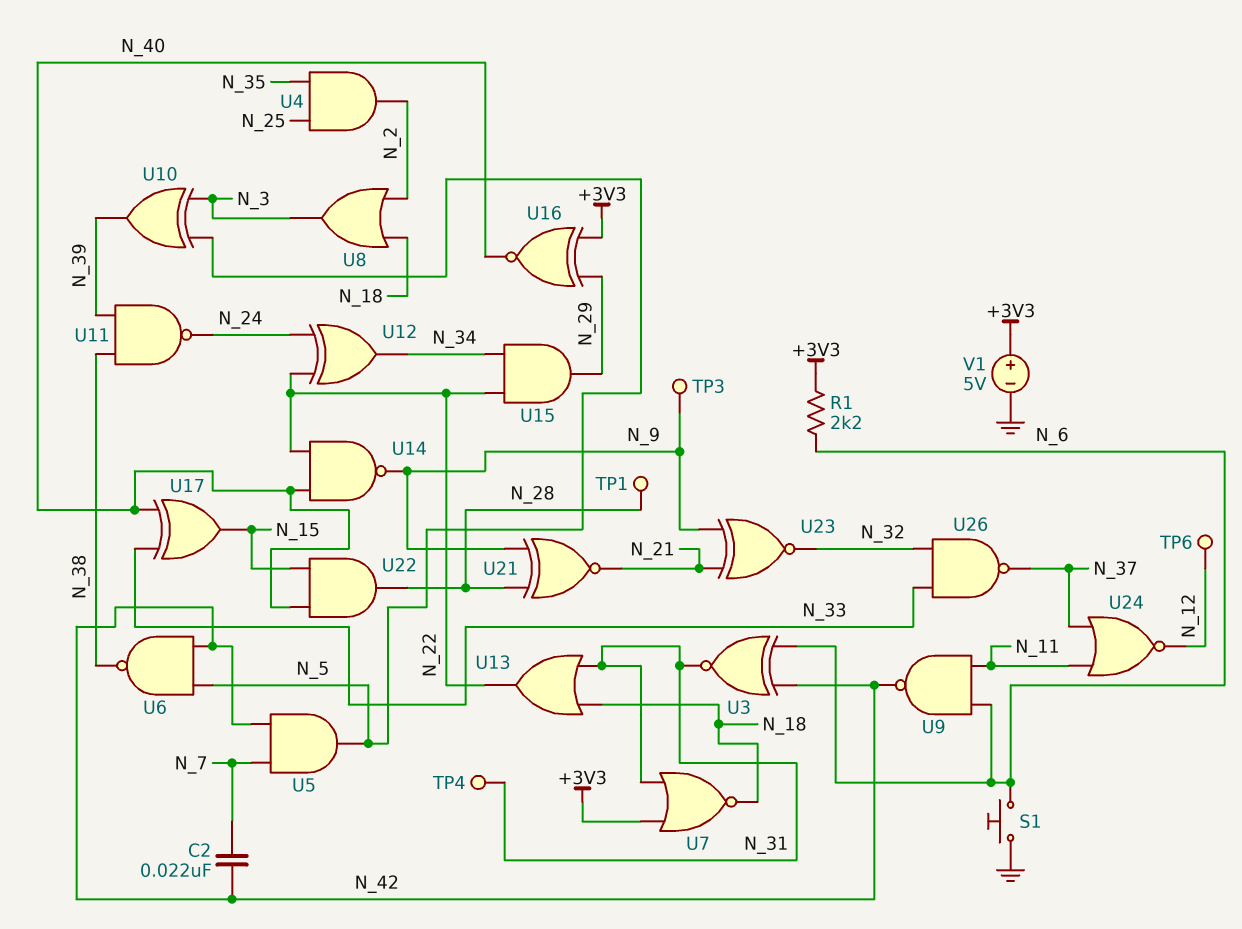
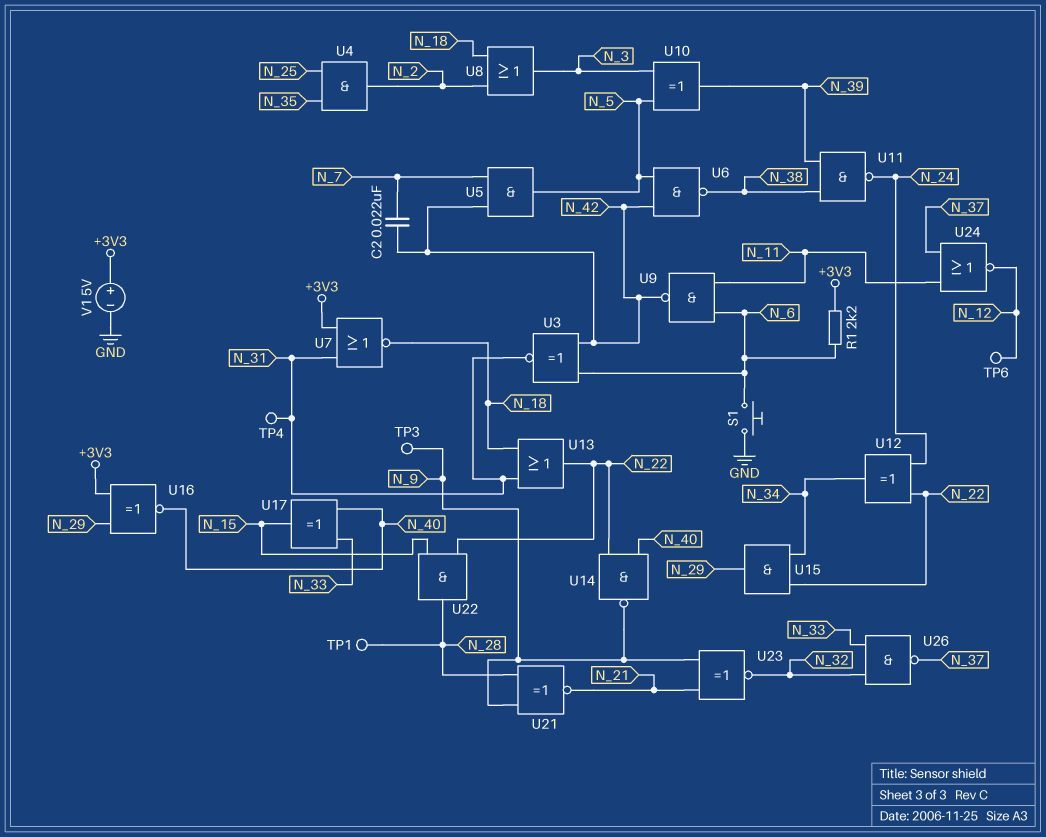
U22: AND (in N_15, in N_40, out N_28) -> AND (in N_15, in N_22, out N_28)

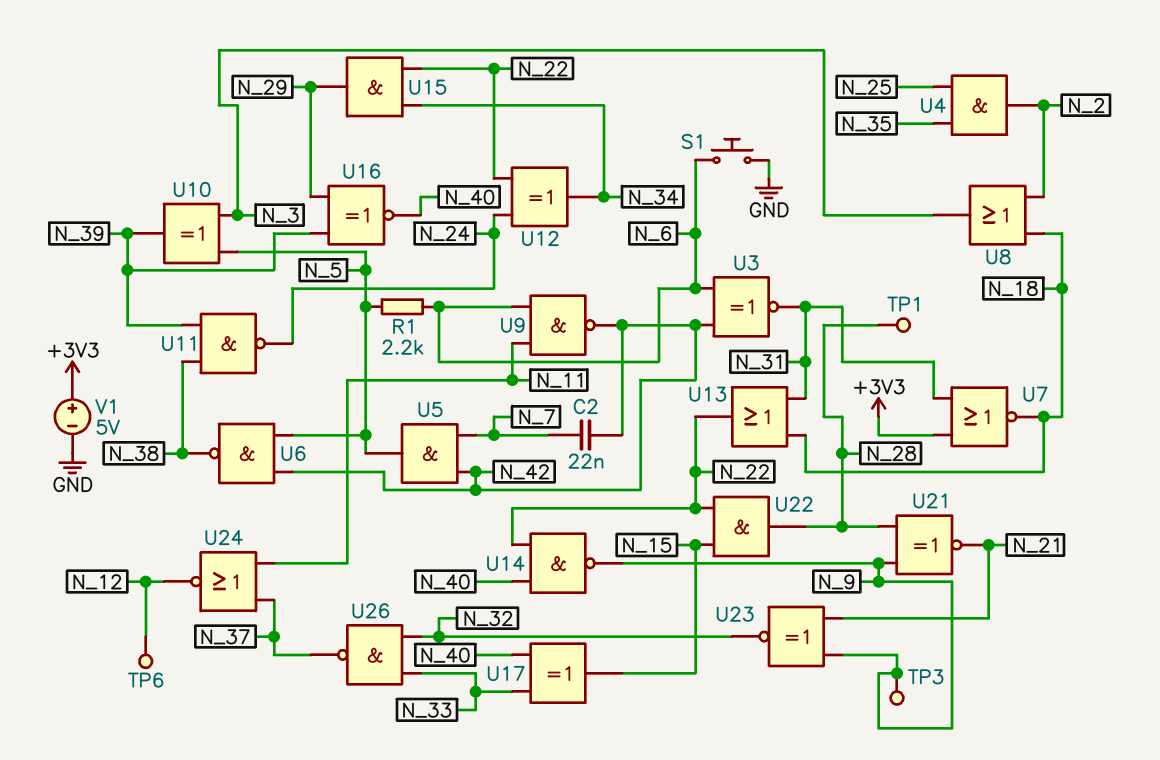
R1: 2.2k (+3V3, N_6) -> 2.2k (N_5, N_6)
TP4: test point (N_31) -> none
U16: XNOR (in +3V3, in N_29, out N_40) -> XNOR (in N_29, in N_39, out N_40)

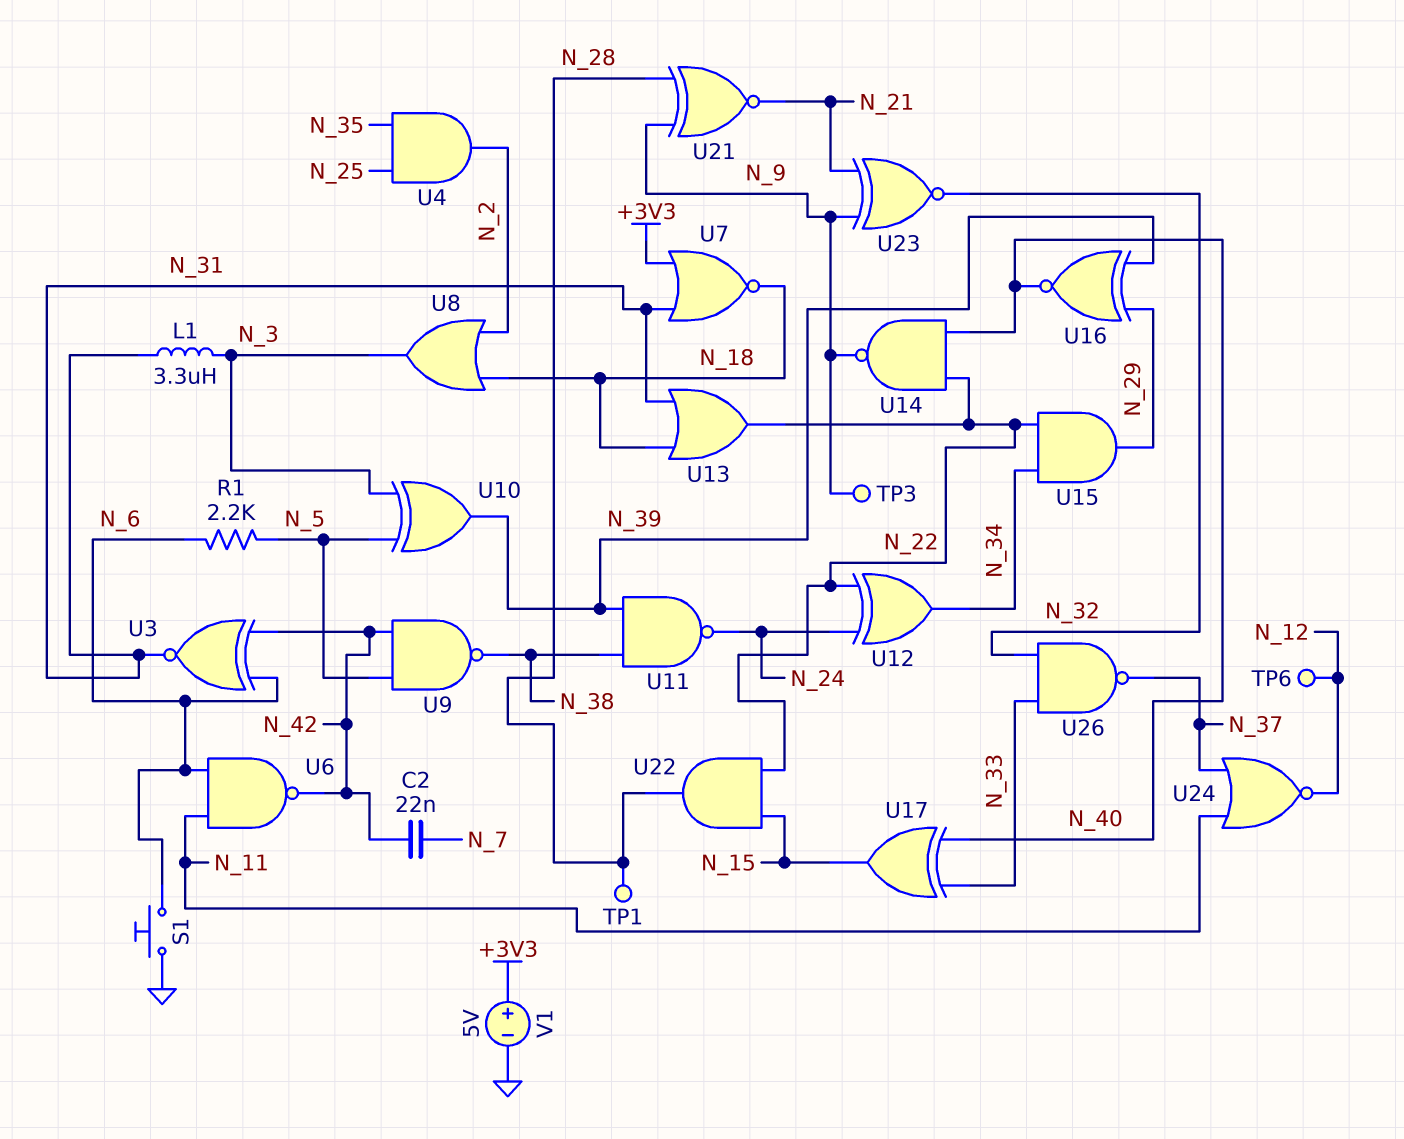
L1: none -> 3.3uH (N_3, N_31)
U5: AND (in N_7, in N_42, out N_5) -> none
U6: NAND (in N_5, in N_42, out N_38) -> NAND (in N_6, in N_11, out N_42)
U9: NAND (in N_6, in N_11, out N_42) -> NAND (in N_5, in N_42, out N_38)

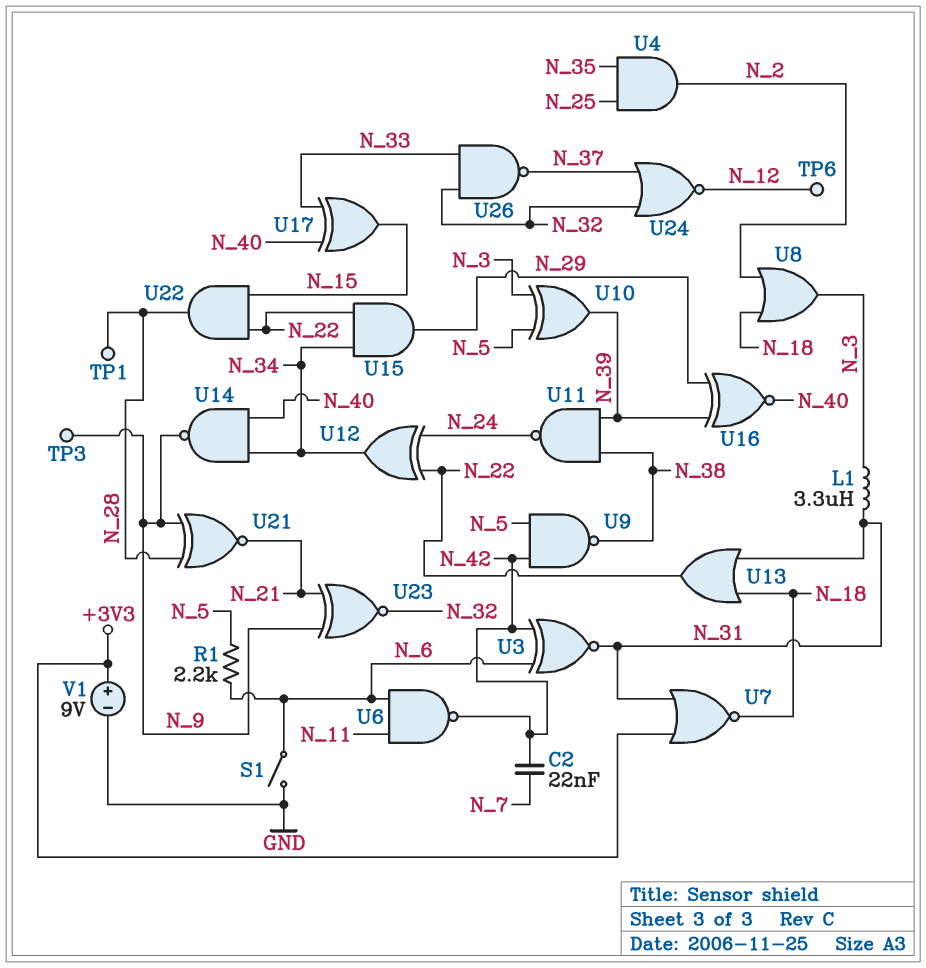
S1: button (GND, N_6) -> switch (GND, N_6)
U14: NAND (in N_22, in N_40, out N_9) -> NAND (in N_34, in N_40, out N_9)
U24: NOR (in N_11, in N_37, out N_12) -> NOR (in N_32, in N_37, out N_12)
V1: 5V (plus +3V3, minus GND) -> 9V (plus +3V3, minus GND)

